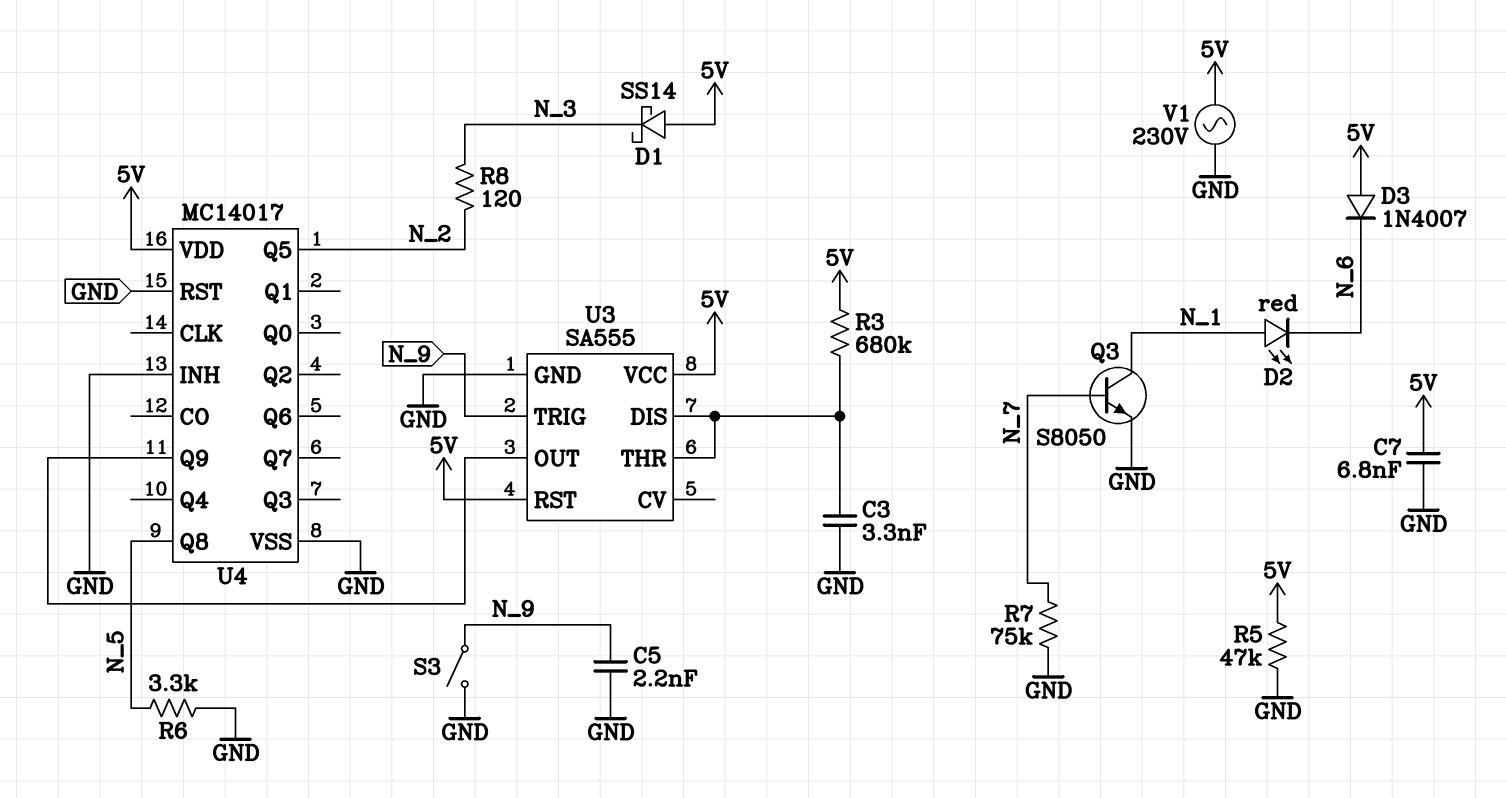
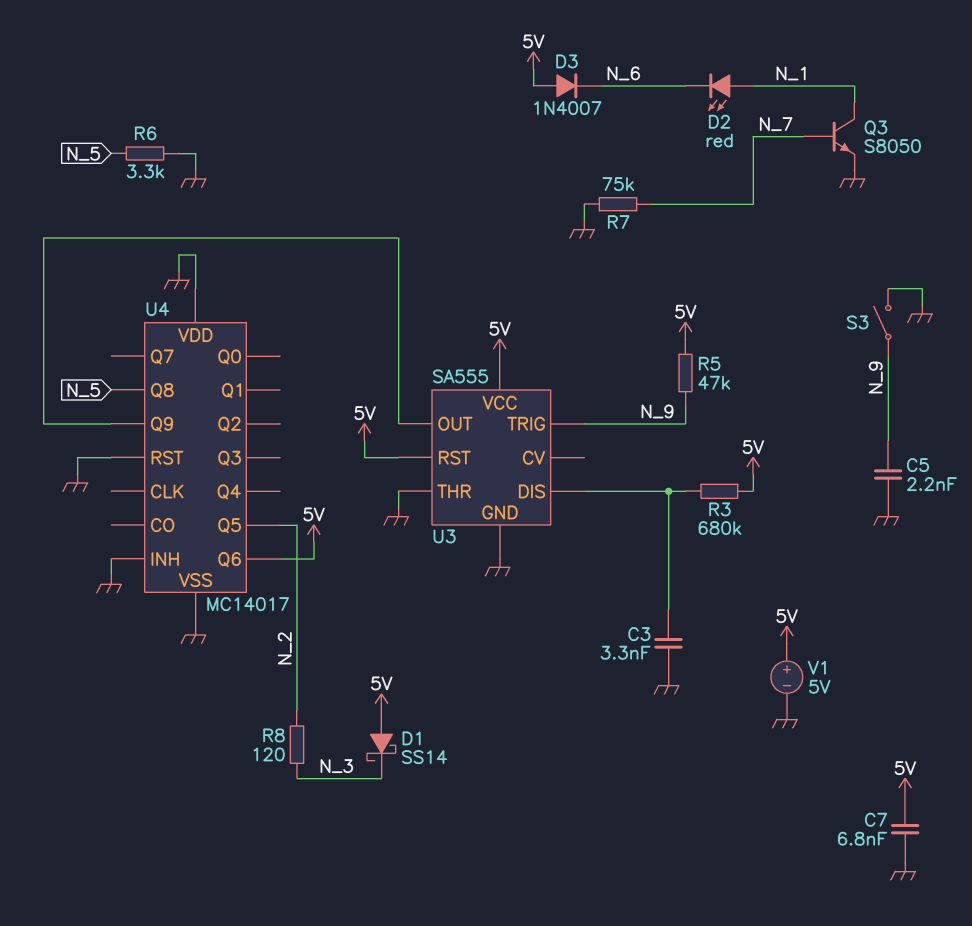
R5: 47k (5V, GND) -> 47k (5V, N_9)
U3 pin THR: U3/DIS -> GND
U4 pin Q6: none -> 5V
U4 pin VDD: 5V -> GND
V1: AC 230V (5V, GND) -> 5V (plus 5V, minus GND)

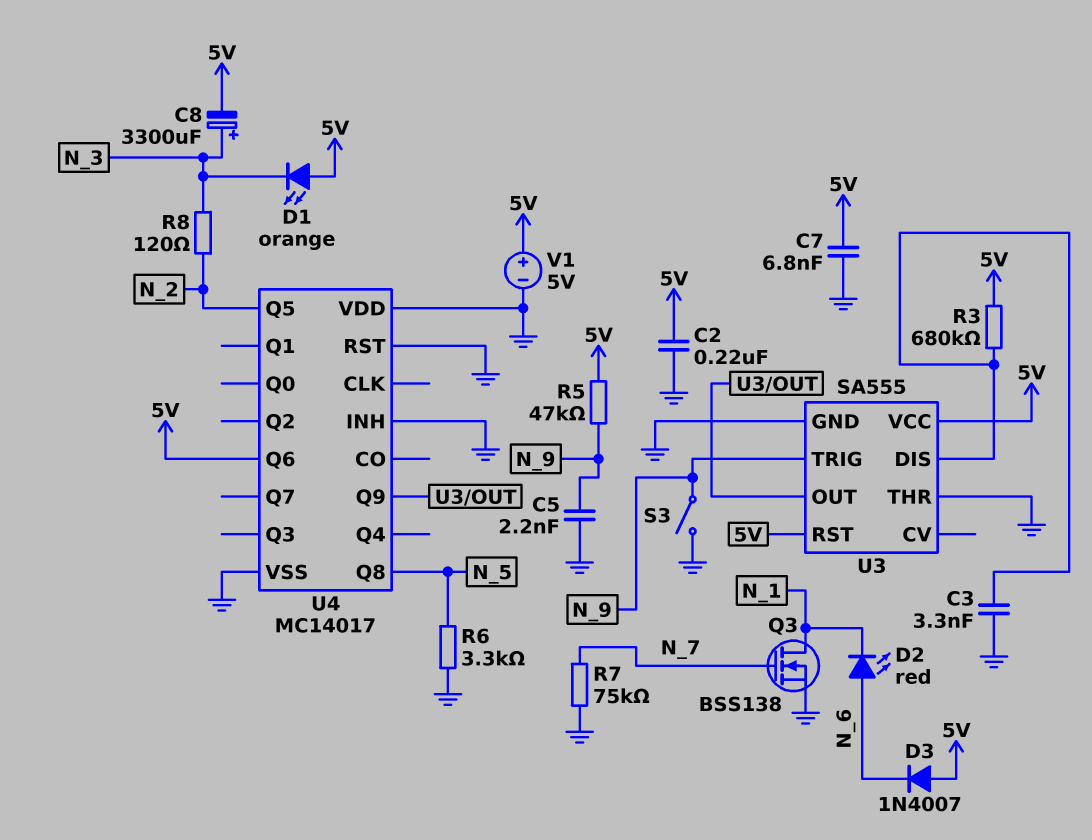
C2: none -> 220nF (5V, GND)
C8: none -> 3300uF (plus N_3, minus 5V)
D1: schottky SS14 (A 5V, K N_3) -> LED orange (A 5V, K N_3)
D2: LED red (A N_1, K N_6) -> LED red (A N_6, K N_1)
Q3: NPN S8050 (B N_7, C N_1, E GND) -> NMOS BSS138 (G N_7, D N_1, S GND)

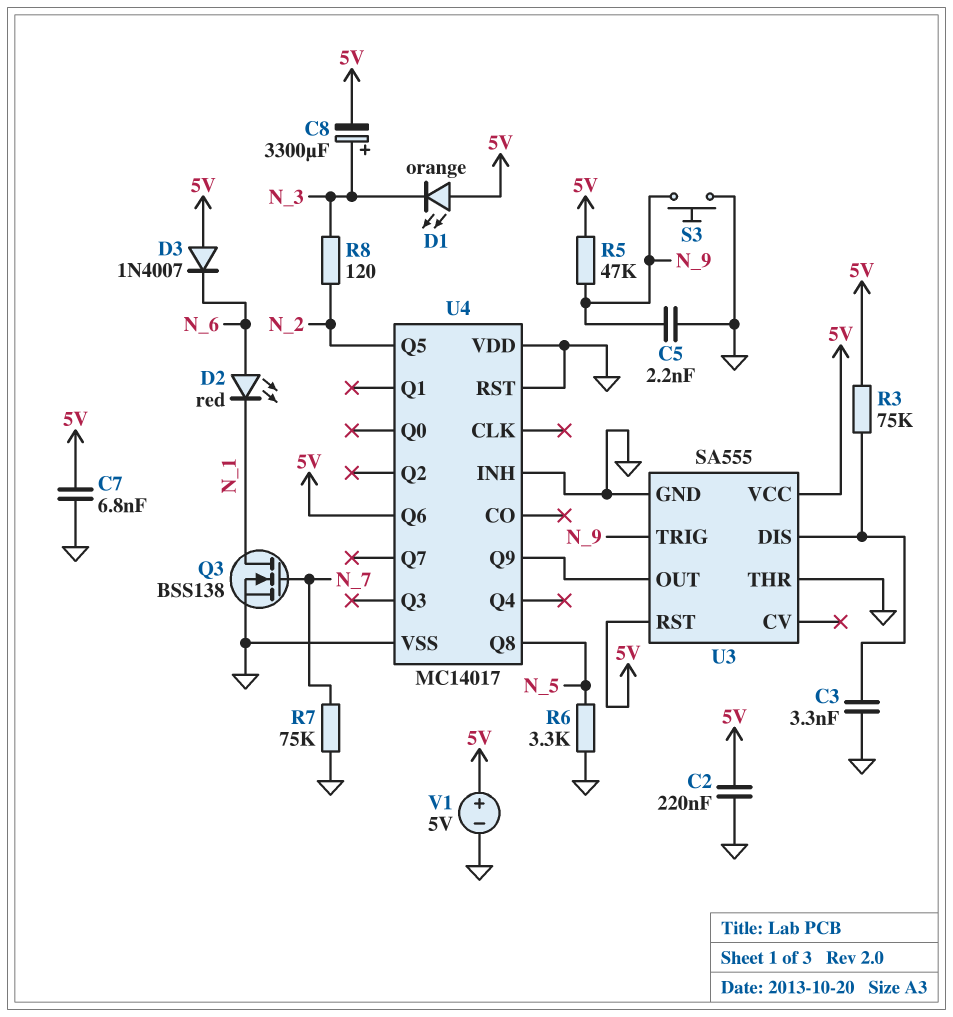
R3: 680k (5V, U3/DIS) -> 75k (5V, U3/DIS)
S3: switch (GND, N_9) -> button (GND, N_9)

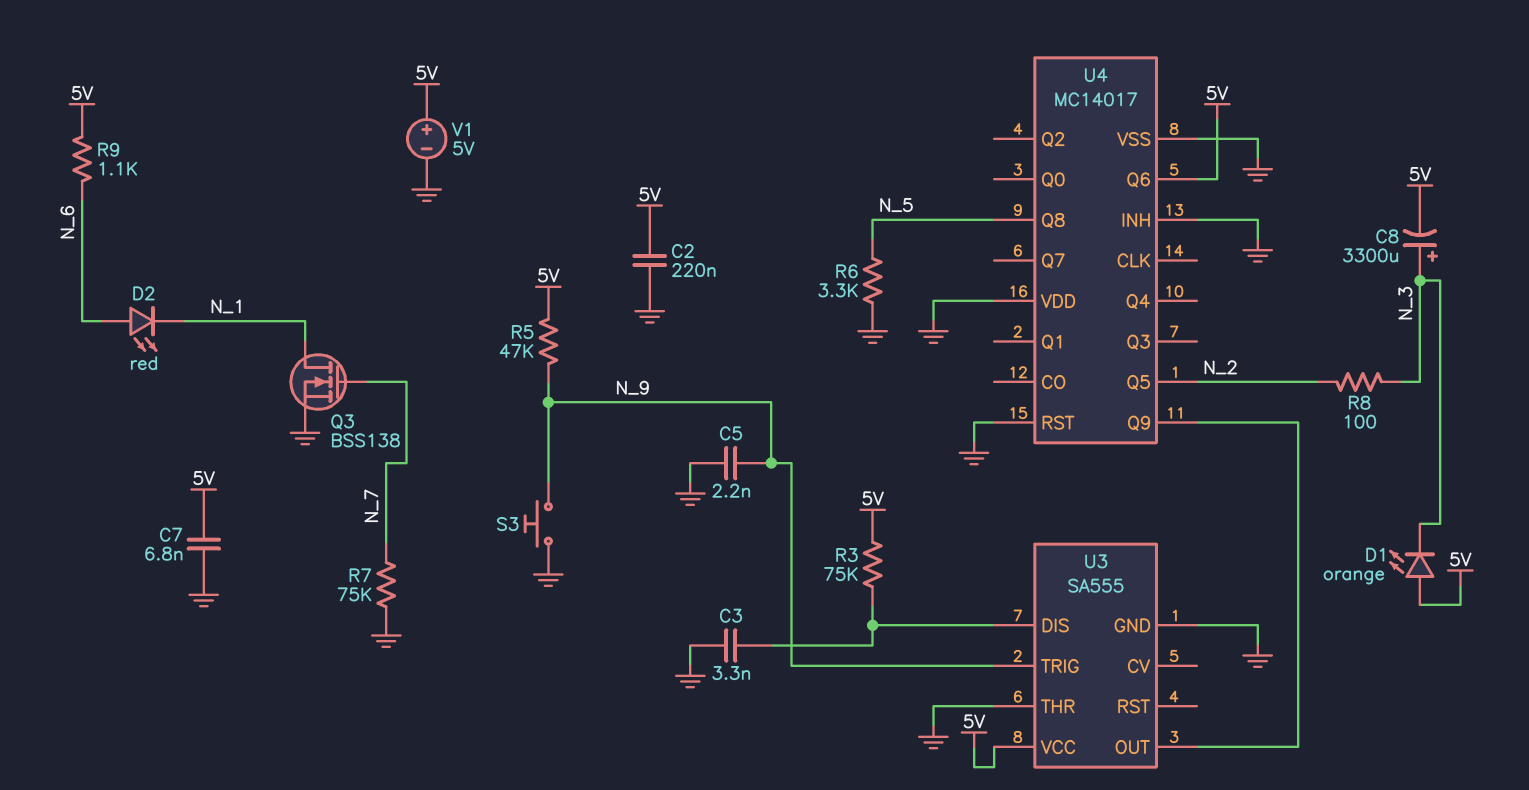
D3: diode 1N4007 (A 5V, K N_6) -> none
R8: 120 (N_2, N_3) -> 100 (N_2, N_3)
R9: none -> 1.1k (5V, N_6)
U3 pin RST: 5V -> none

